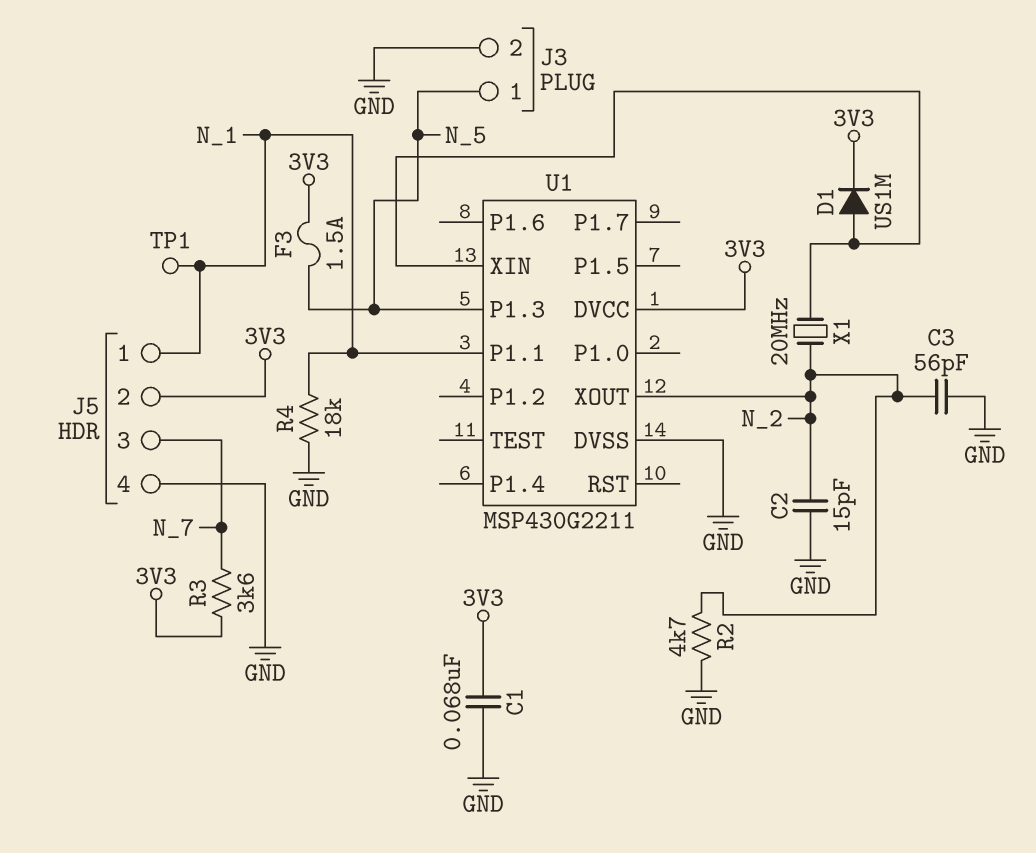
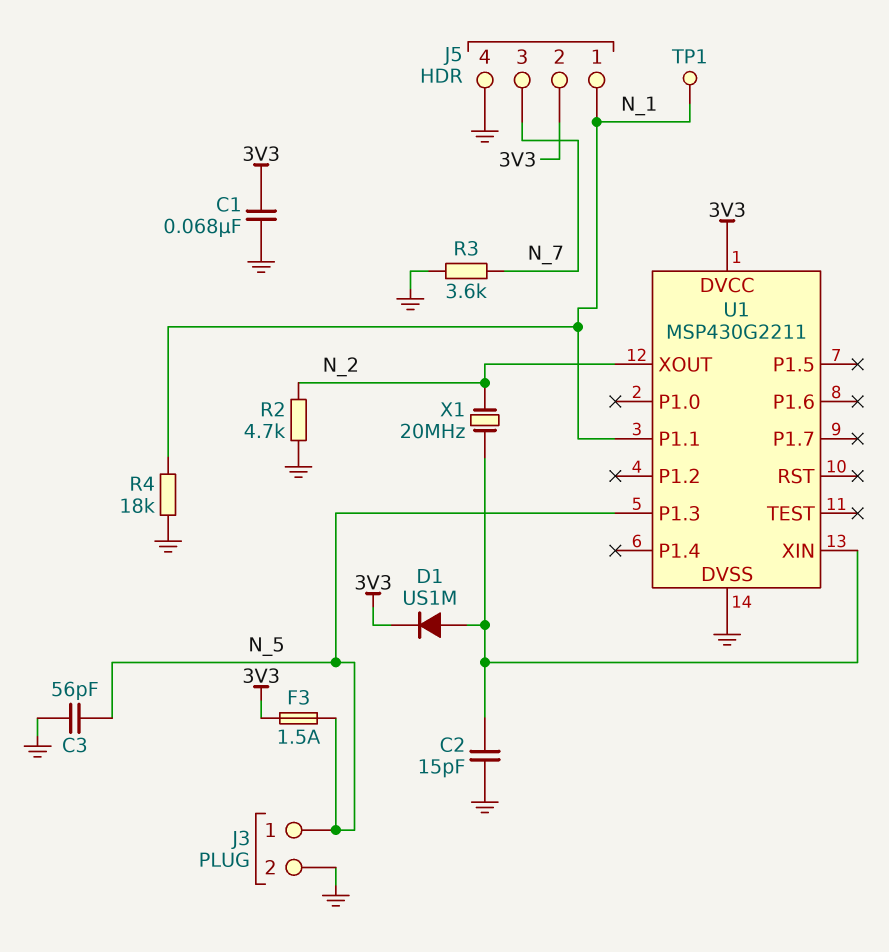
C2: 15pF (GND, N_2) -> 15pF (GND, U1/XIN)
C3: 56pF (GND, N_2) -> 56pF (GND, N_5)
R3: 3.6k (3V3, N_7) -> 3.6k (GND, N_7)

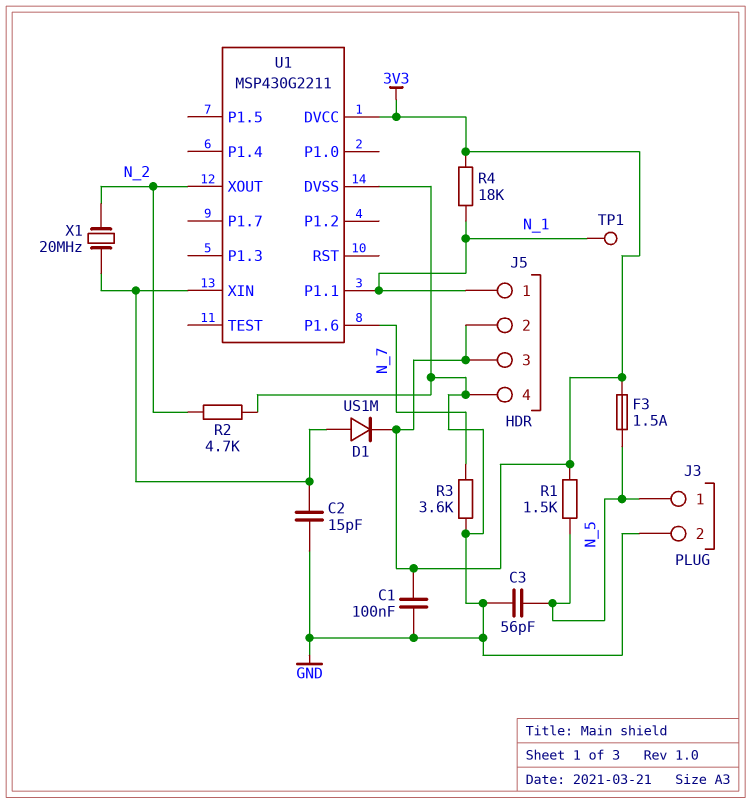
C1: 68nF (3V3, GND) -> 100nF (3V3, GND)
J5 pin 3: N_7 -> 3V3
R1: none -> 1.5k (3V3, N_5)
R4: 18k (GND, N_1) -> 18k (3V3, N_1)
U1 pin P1.3: N_5 -> none
U1 pin P1.6: none -> N_7

